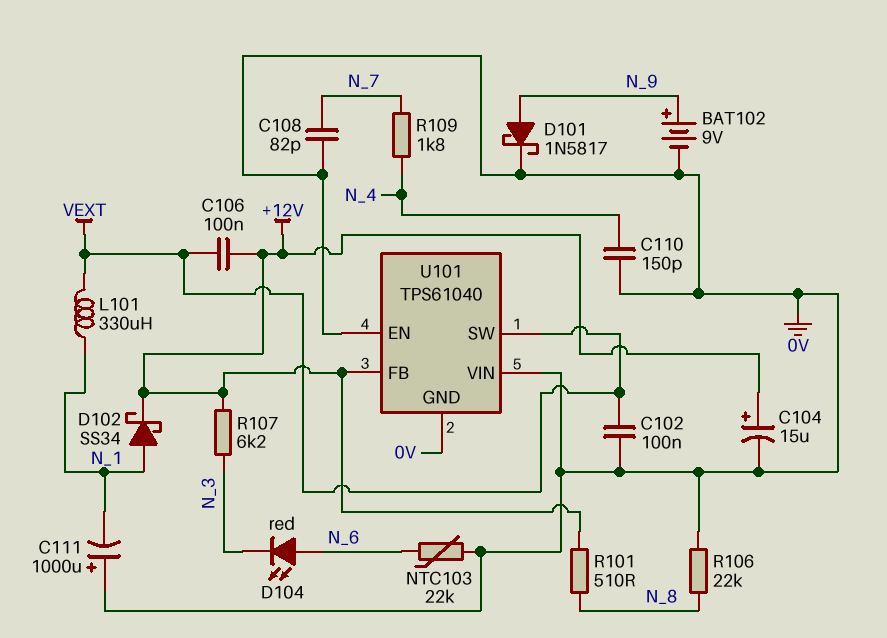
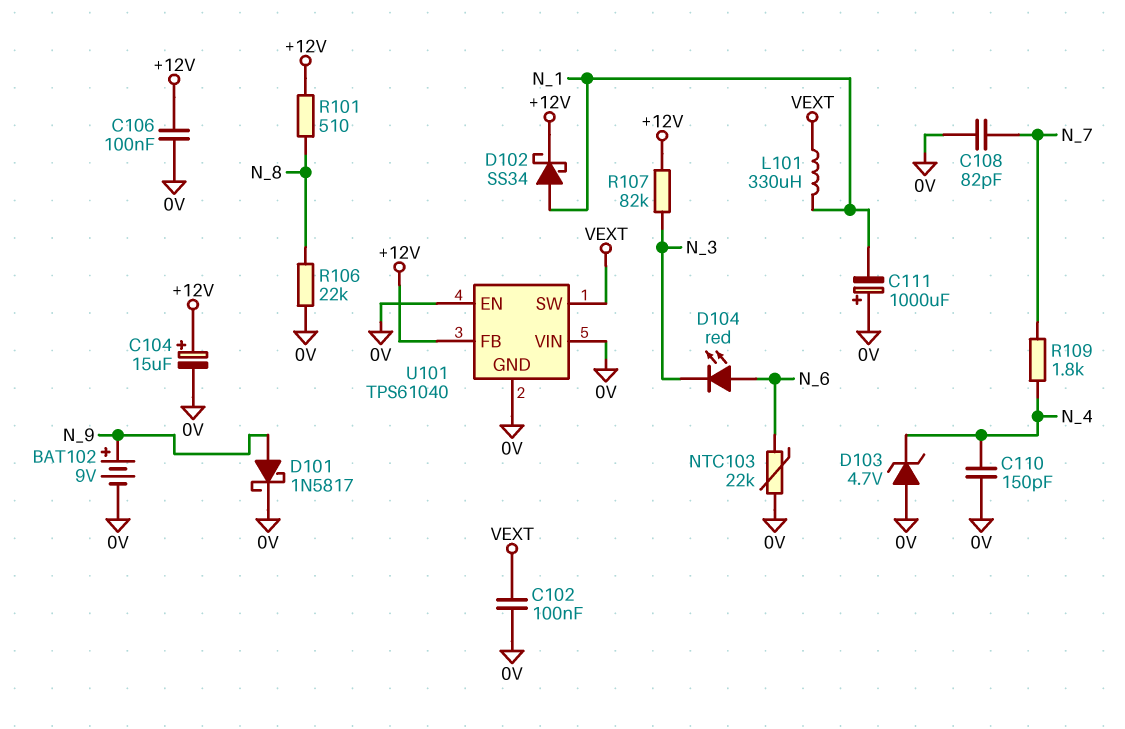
C106: 100nF (+12V, VEXT) -> 100nF (+12V, 0V)
D103: none -> zener 4.7V (A 0V, K N_4)
R107: 6.2k (+12V, N_3) -> 82k (+12V, N_3)

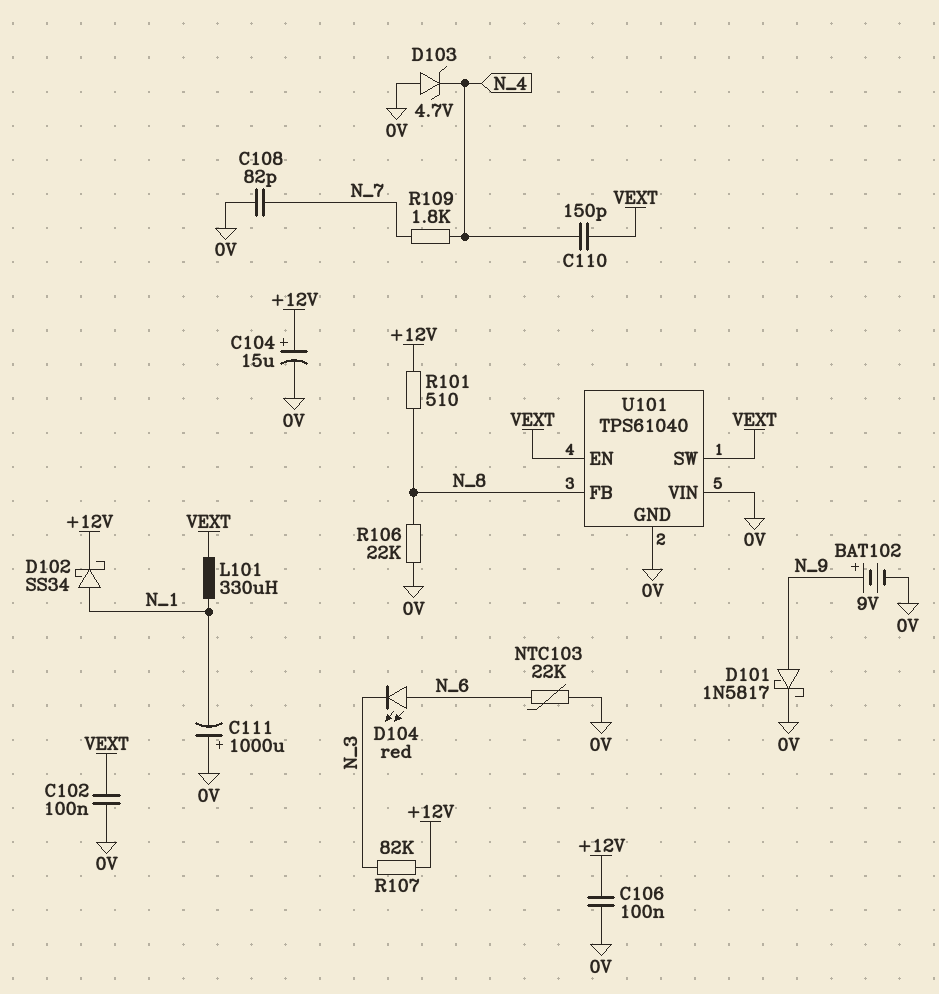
C110: 150pF (0V, N_4) -> 150pF (N_4, VEXT)
U101 pin EN: 0V -> VEXT
U101 pin FB: +12V -> N_8

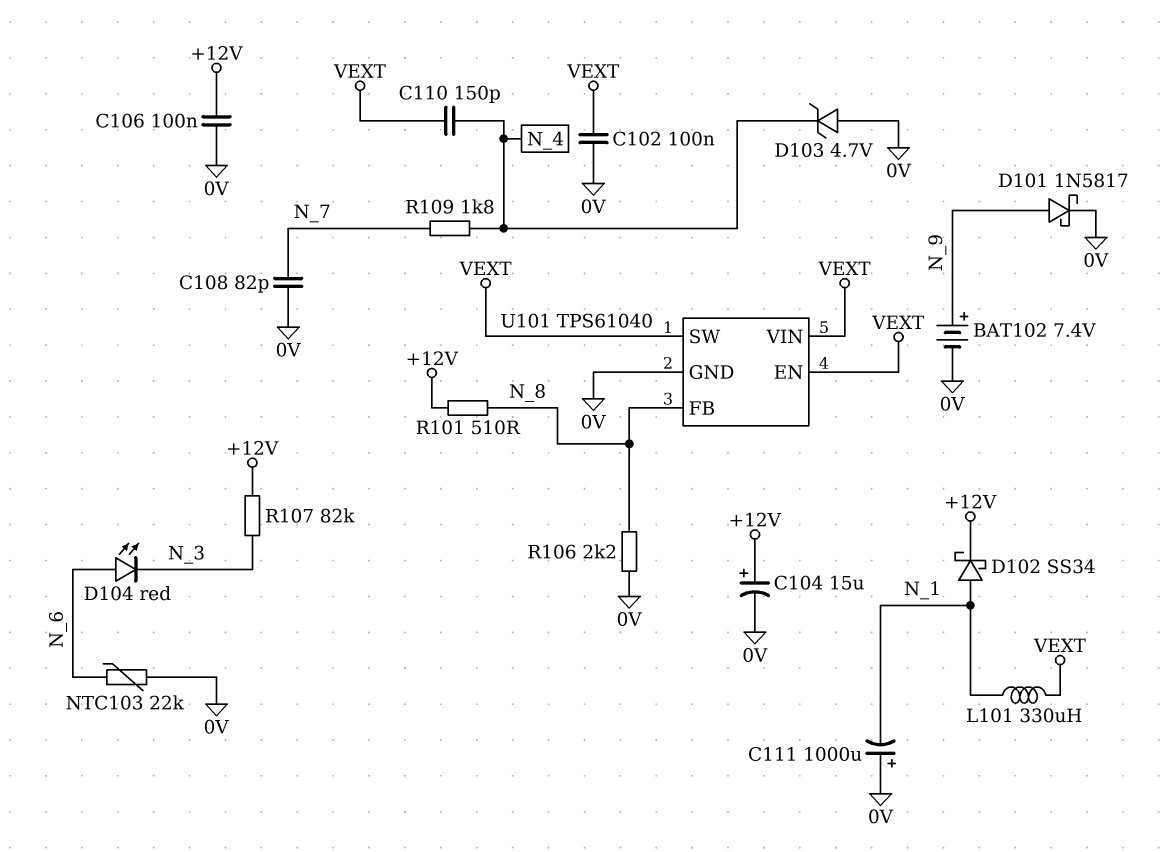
BAT102: 9V (plus N_9, minus 0V) -> 7.4V (plus N_9, minus 0V)
R106: 22k (0V, N_8) -> 2.2k (0V, N_8)
U101 pin VIN: 0V -> VEXT

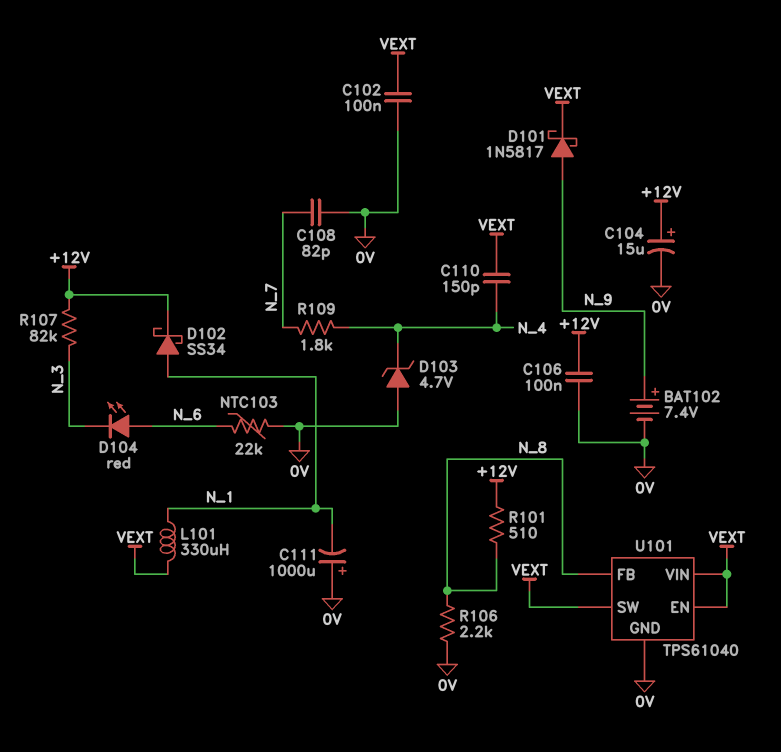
D101: schottky 1N5817 (A N_9, K 0V) -> schottky 1N5817 (A N_9, K VEXT)

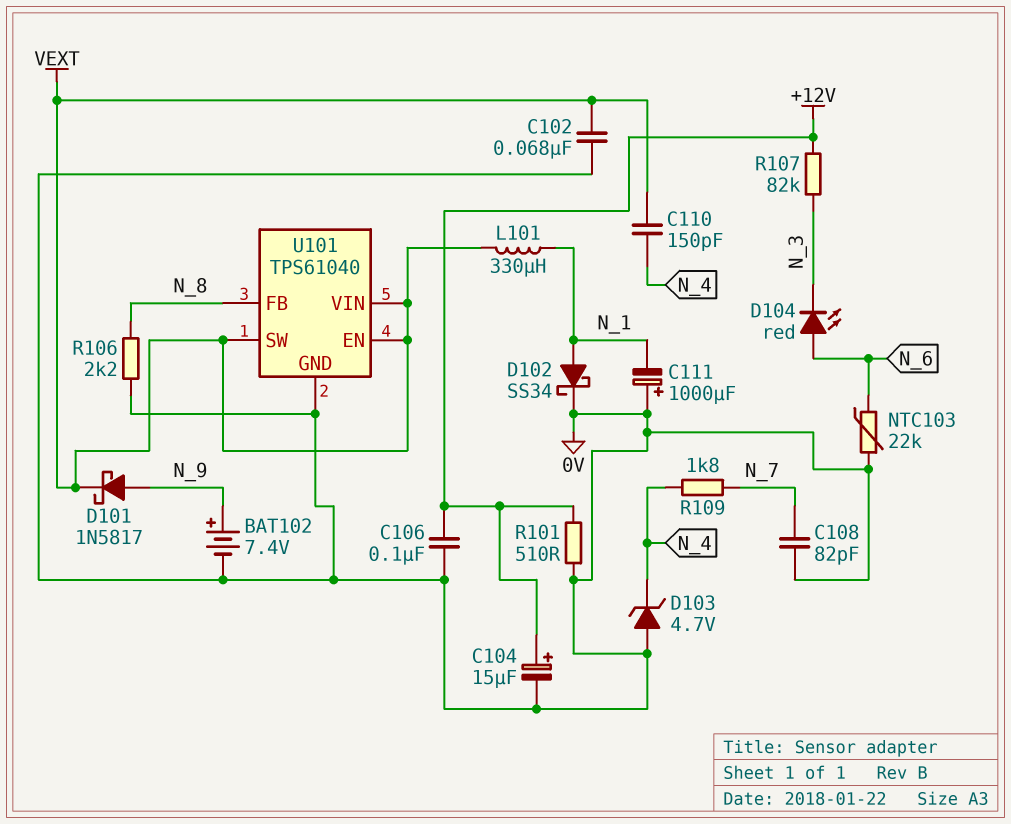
C102: 100nF (0V, VEXT) -> 68nF (0V, VEXT)
D102: schottky SS34 (A N_1, K +12V) -> schottky SS34 (A N_1, K 0V)
R101: 510 (+12V, N_8) -> 510 (+12V, 0V)

